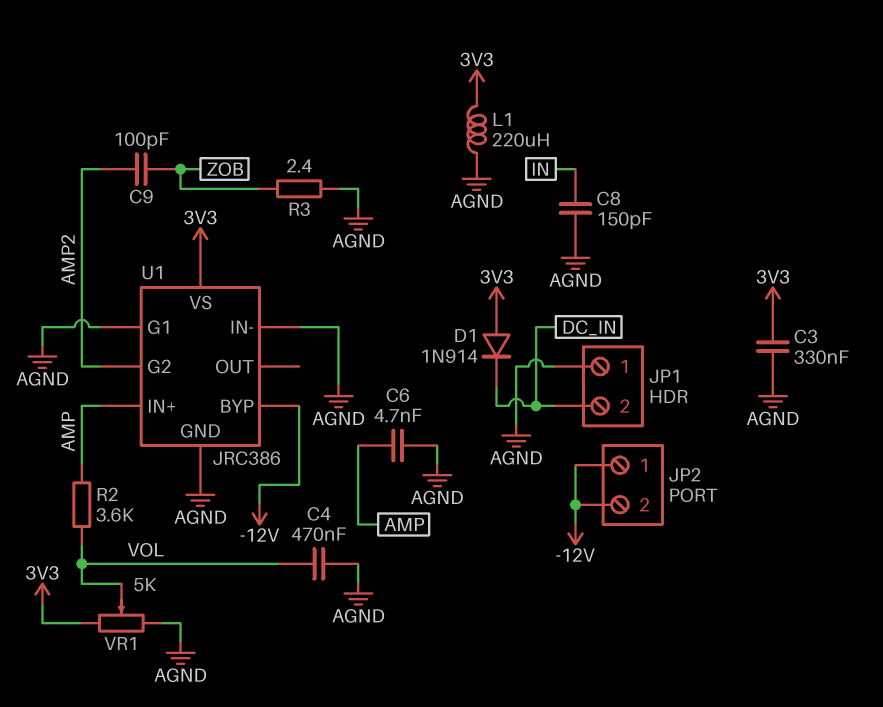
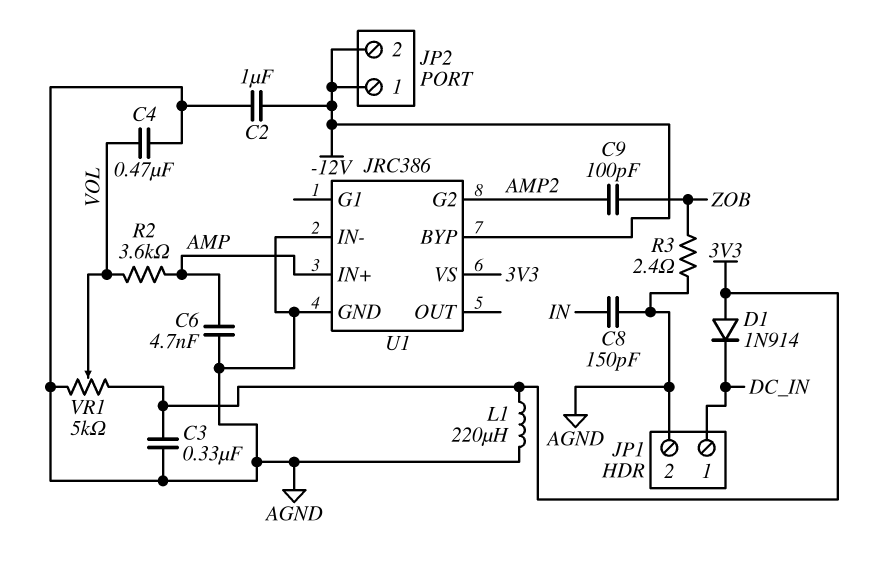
C2: none -> 1uF (-12V, AGND)
JP1 pin 1: AGND -> DC_IN
JP1 pin 2: DC_IN -> AGND
U1 pin G1: AGND -> none

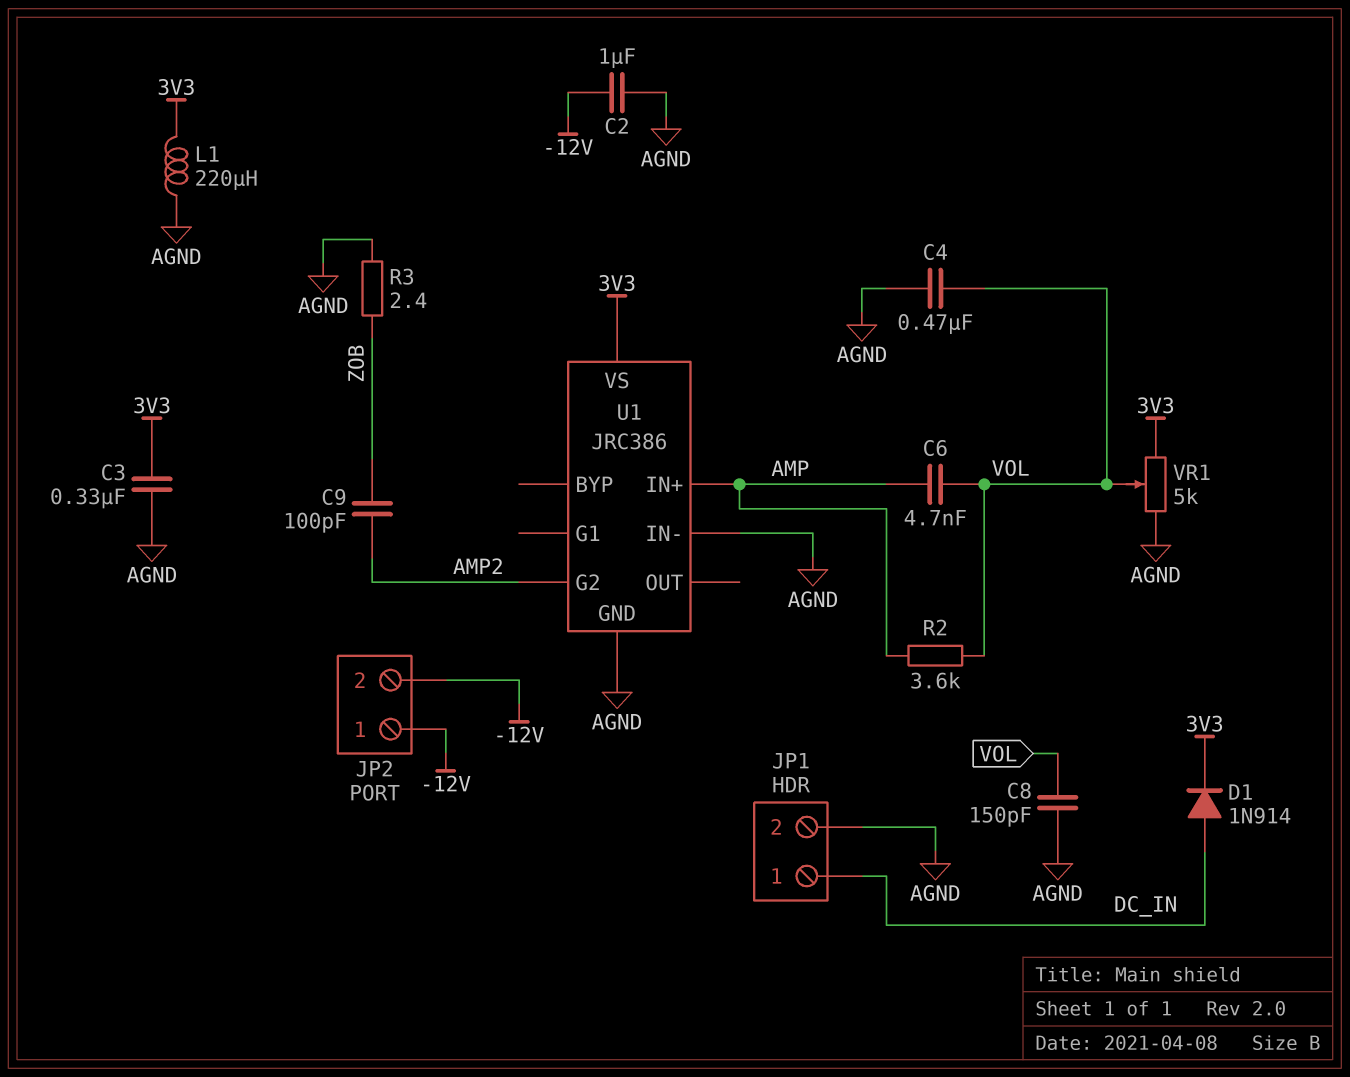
C6: 4.7nF (AGND, AMP) -> 4.7nF (AMP, VOL)
C8: 150pF (AGND, IN) -> 150pF (AGND, VOL)
D1: diode 1N914 (A 3V3, K DC_IN) -> diode 1N914 (A DC_IN, K 3V3)
U1 pin BYP: -12V -> none

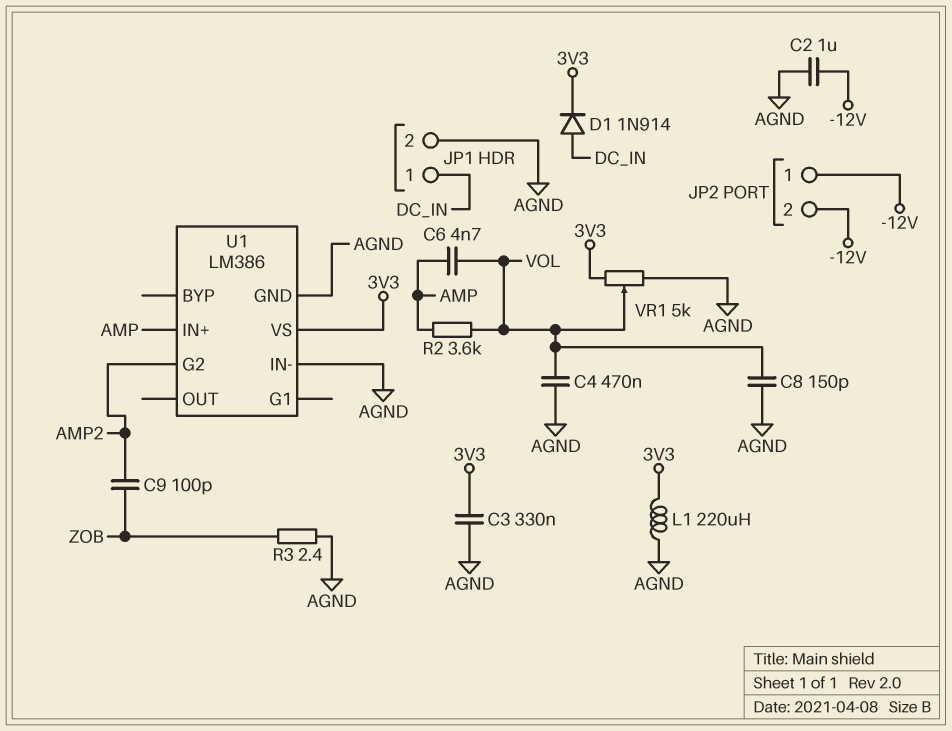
U1: JRC386 -> LM386

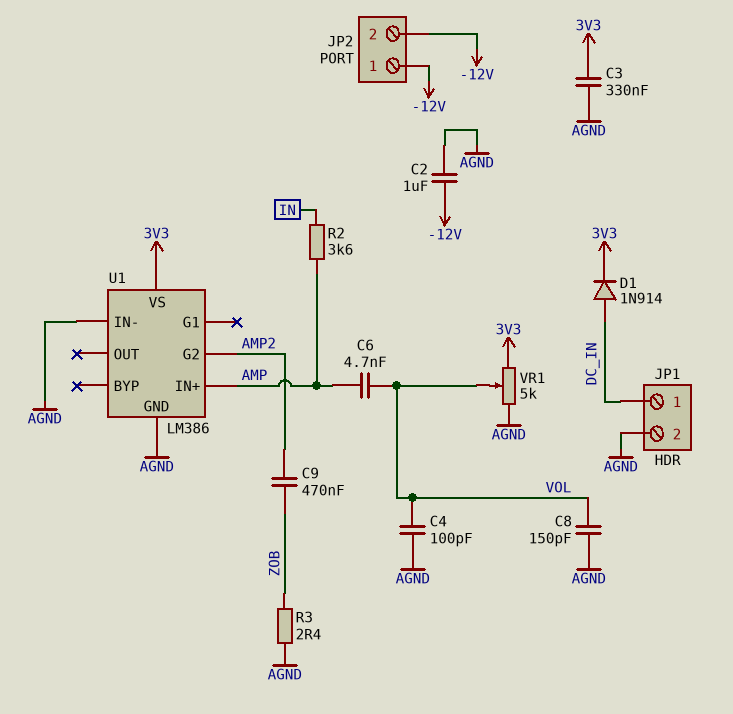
C4: 470nF (AGND, VOL) -> 100pF (AGND, VOL)
C9: 100pF (AMP2, ZOB) -> 470nF (AMP2, ZOB)
L1: 220uH (3V3, AGND) -> none
R2: 3.6k (AMP, VOL) -> 3.6k (AMP, IN)

